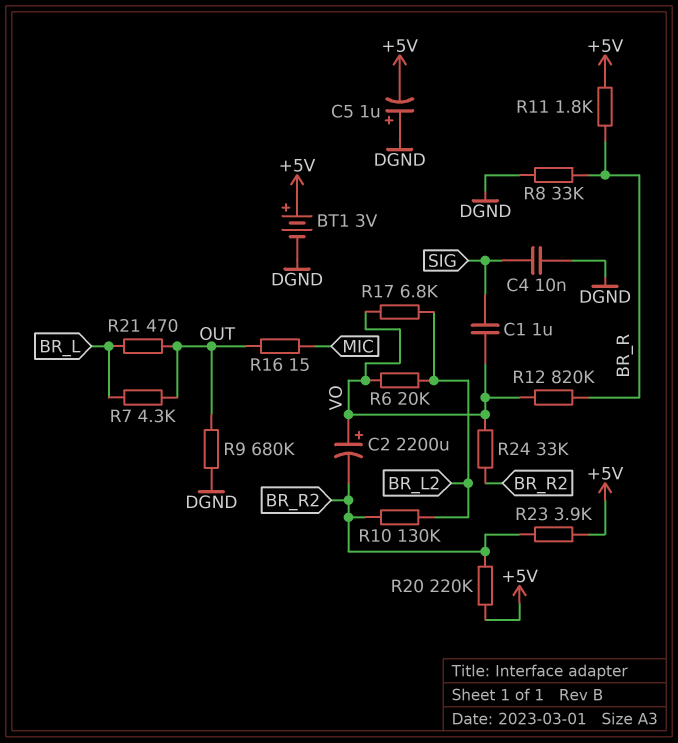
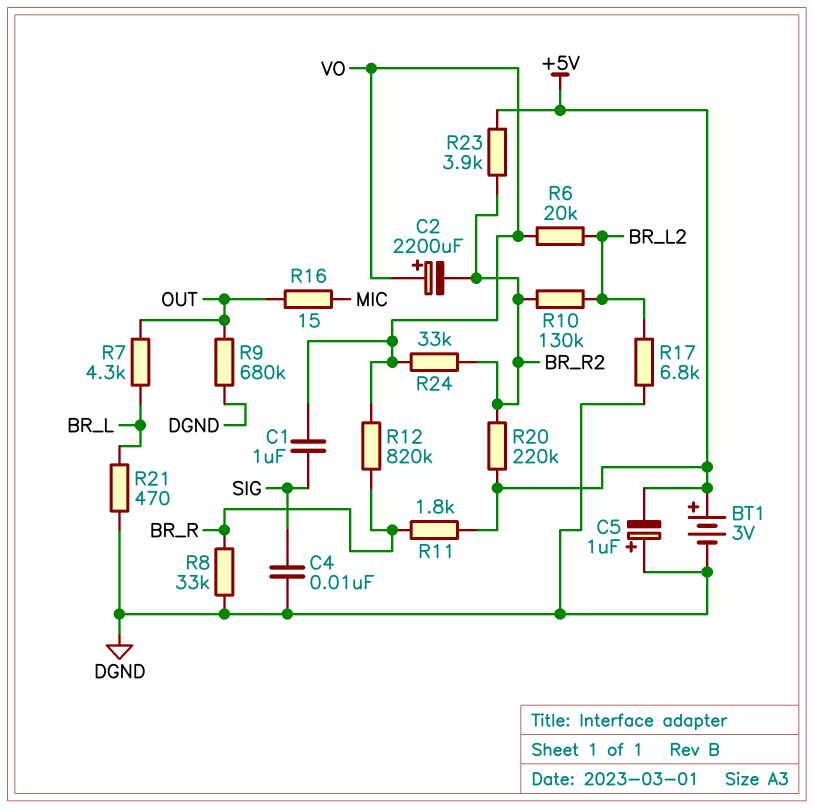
R17: 6.8k (BR_L2, VO) -> 6.8k (BR_L2, DGND)
R21: 470 (BR_L, OUT) -> 470 (BR_L, DGND)

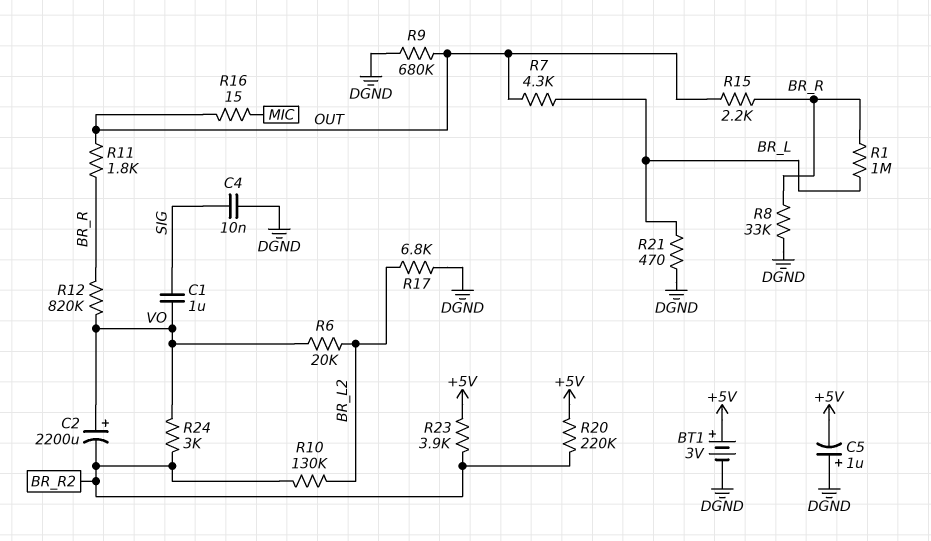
R1: none -> 1M (BR_L, BR_R)
R11: 1.8k (+5V, BR_R) -> 1.8k (BR_R, OUT)
R15: none -> 2.2k (BR_R, OUT)
R24: 33k (BR_R2, VO) -> 3k (BR_R2, VO)

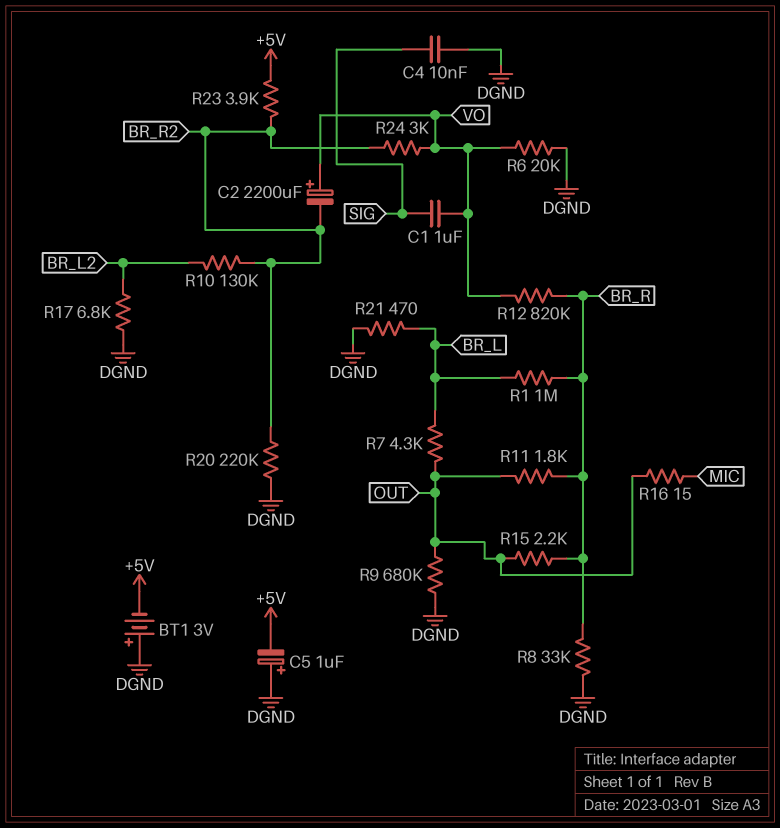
BT1: 3V (plus +5V, minus DGND) -> 3V (plus DGND, minus +5V)
R6: 20k (BR_L2, VO) -> 20k (DGND, VO)
R20: 220k (+5V, BR_R2) -> 220k (BR_R2, DGND)

